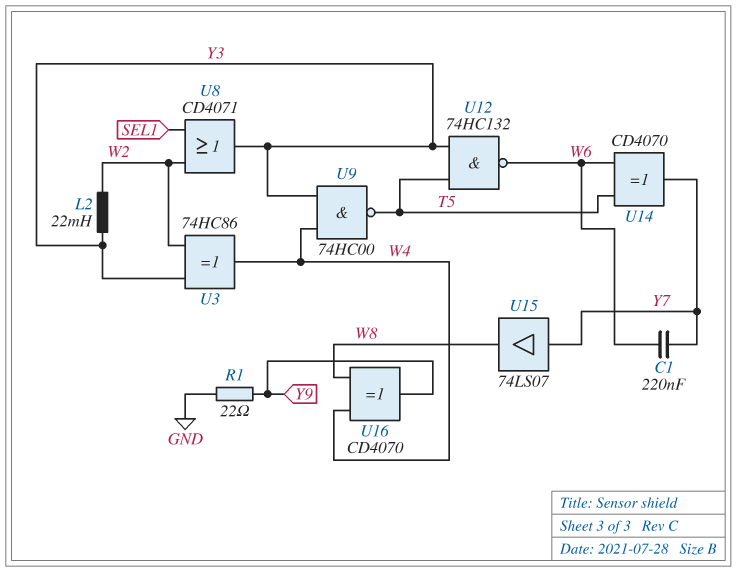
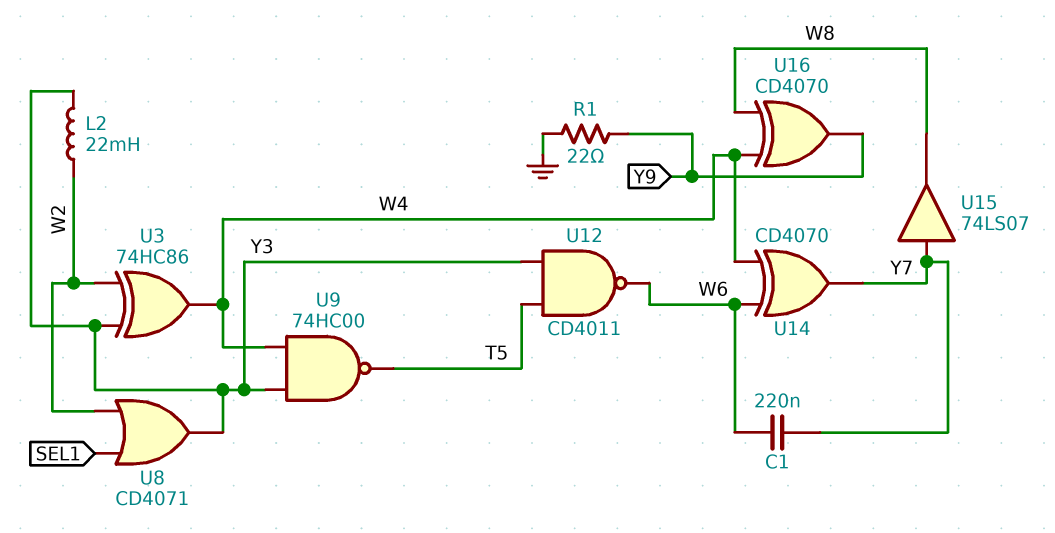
U12: NAND 74HC132 (in T5, in Y3, out W6) -> NAND CD4011 (in T5, in Y3, out W6)
U14: XOR CD4070 (in T5, in W6, out Y7) -> XOR CD4070 (in W4, in W6, out Y7)

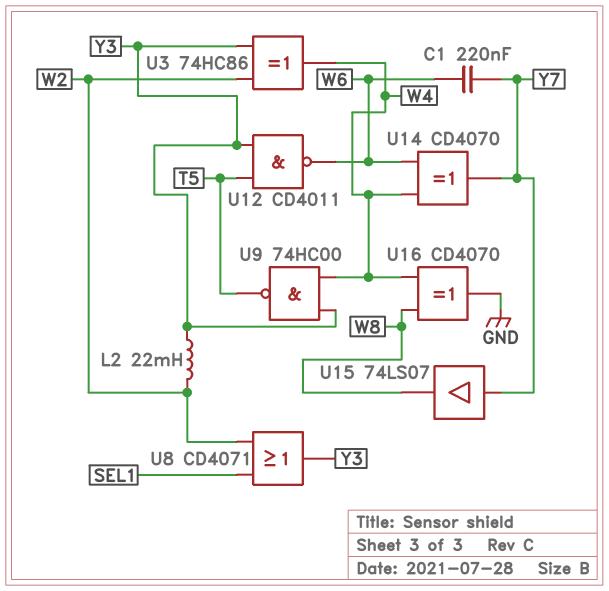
R1: 22 (GND, Y9) -> none
U16: XOR CD4070 (in W4, in W8, out Y9) -> XOR CD4070 (in W4, in W8, out GND)

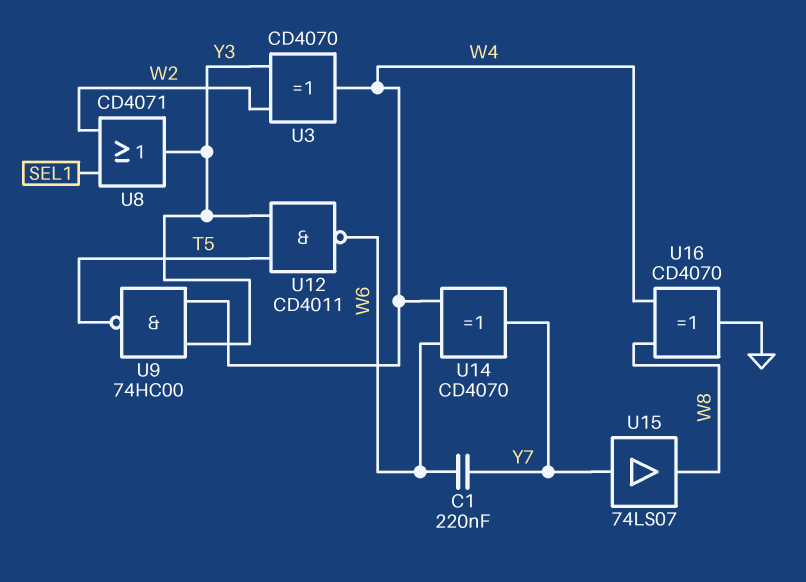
L2: 22mH (W2, Y3) -> none
U3: XOR 74HC86 (in W2, in Y3, out W4) -> XOR CD4070 (in W2, in Y3, out W4)

